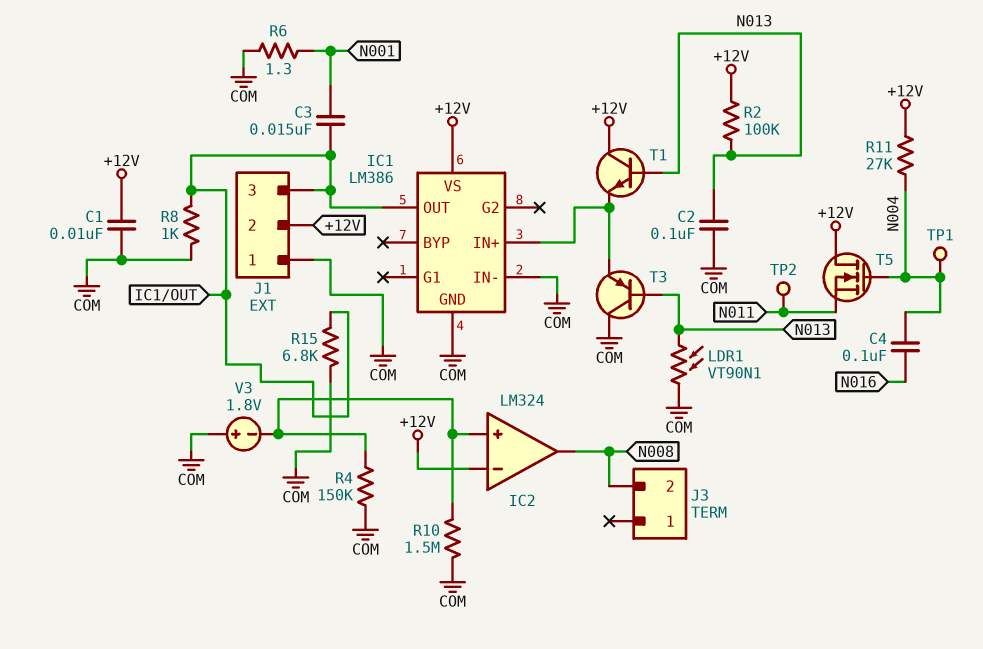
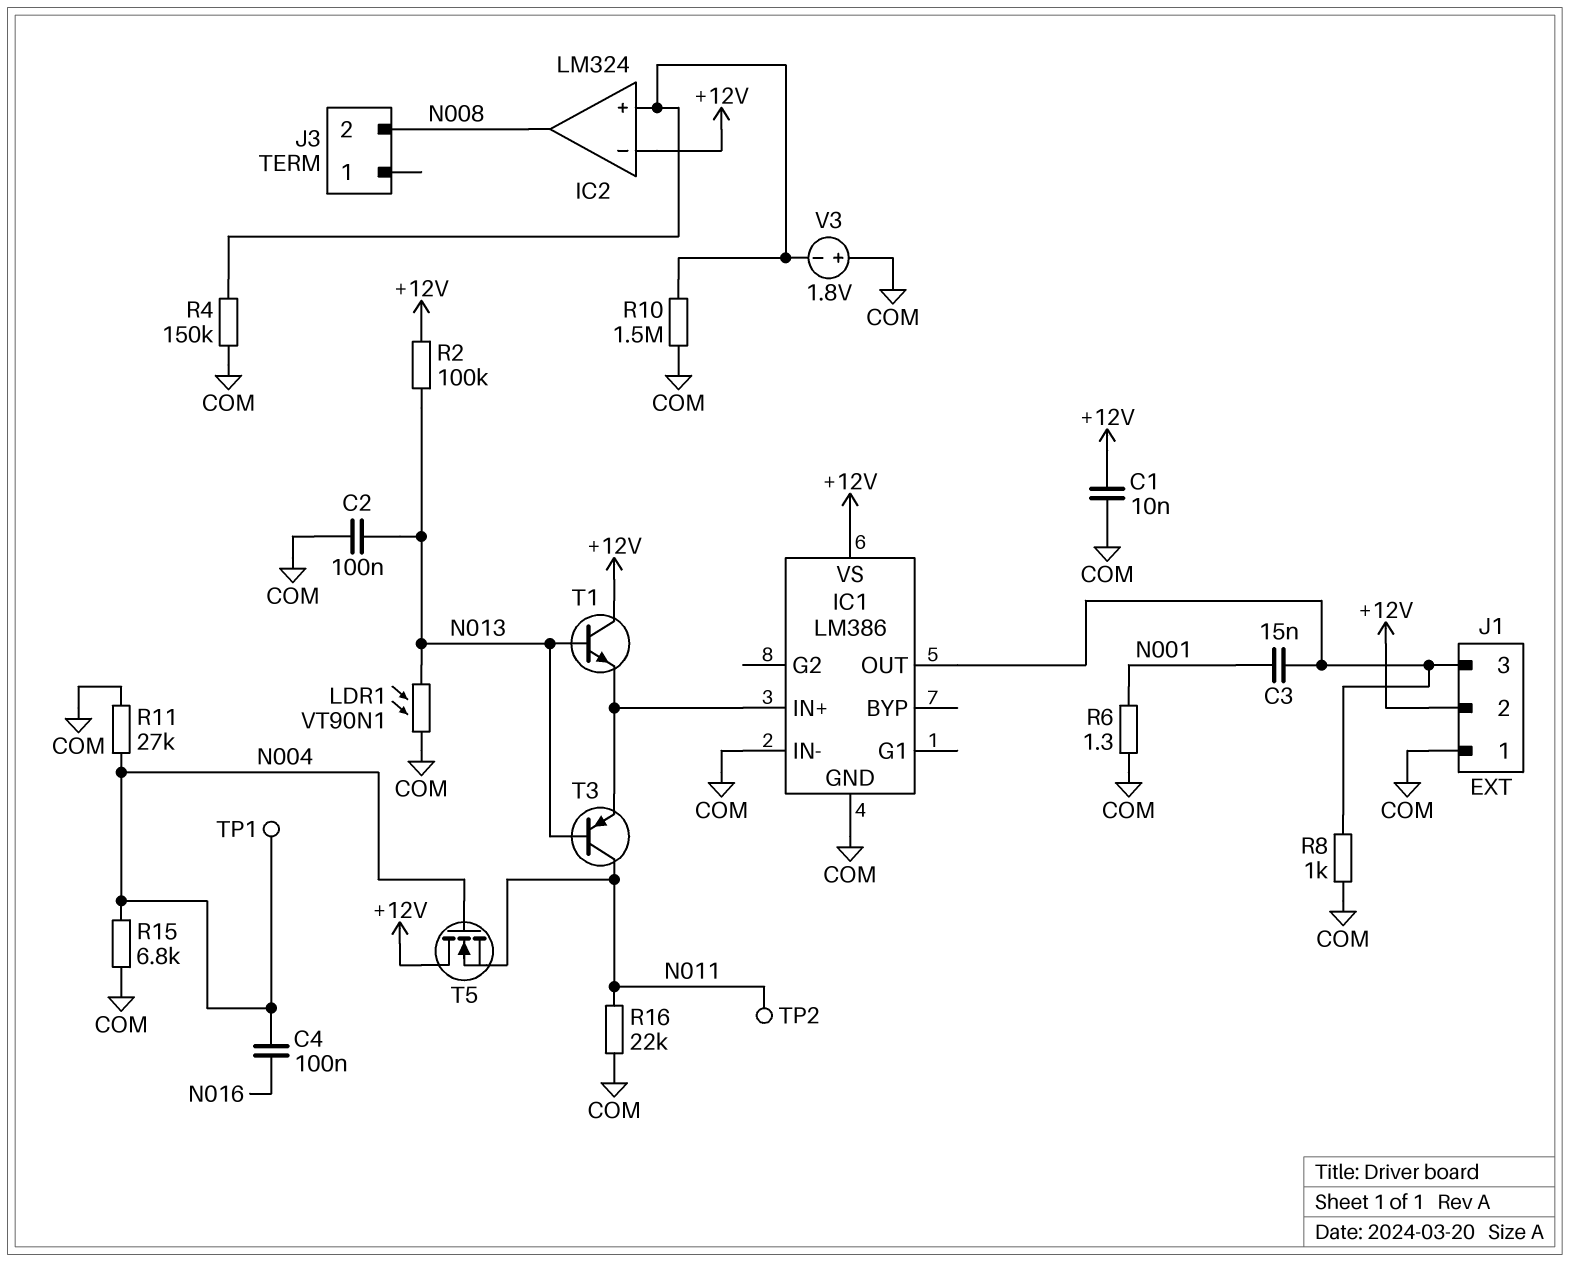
R11: 27k (+12V, N004) -> 27k (COM, N004)
R15: 6.8k (COM, IC1/OUT) -> 6.8k (COM, N004)
R16: none -> 22k (COM, N011)
T3: PNP (B N013, C COM, E IC1/IN+) -> PNP (B N013, C N011, E IC1/IN+)

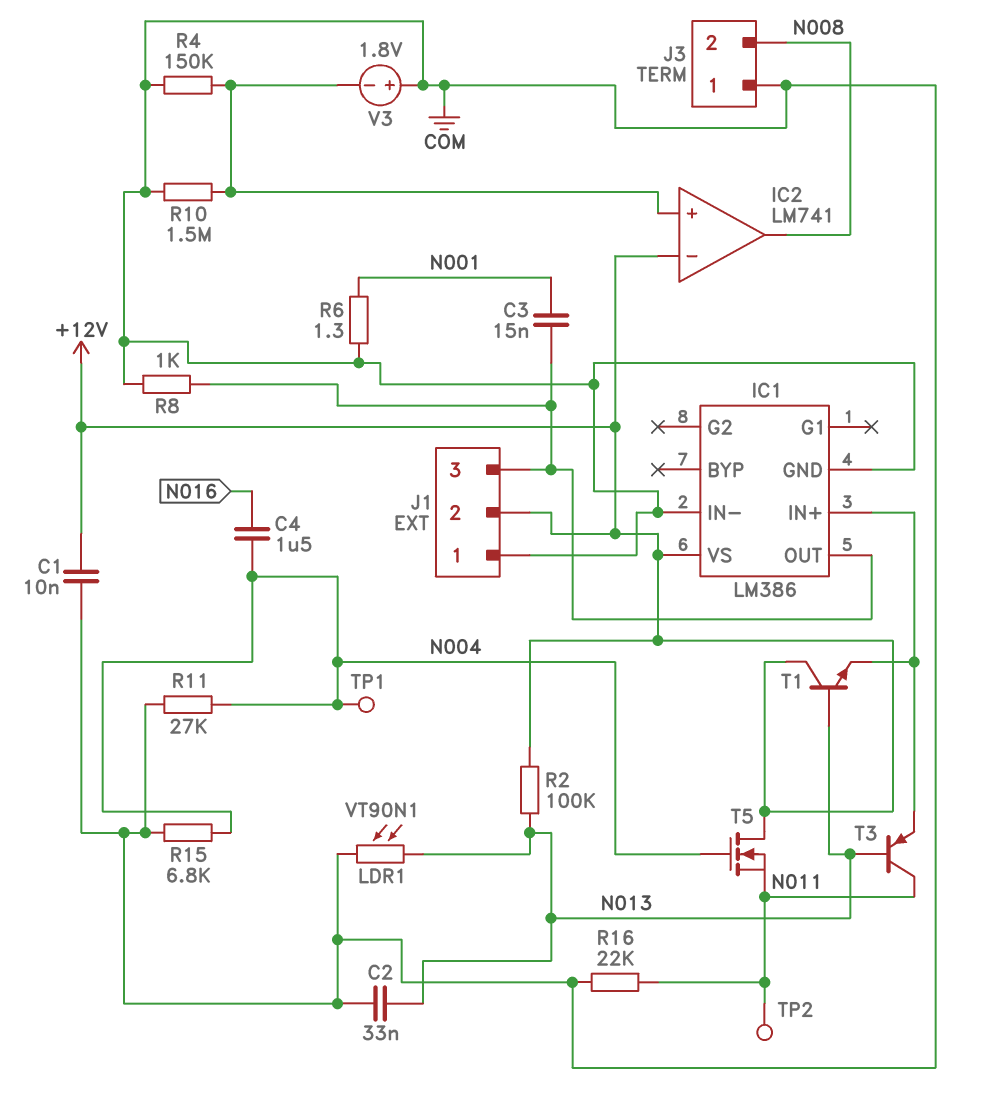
C2: 100nF (COM, N013) -> 33nF (COM, N013)
C4: 100nF (N004, N016) -> 1.5uF (N004, N016)
IC2: LM324 -> LM741
J3 pin 1: none -> COM

